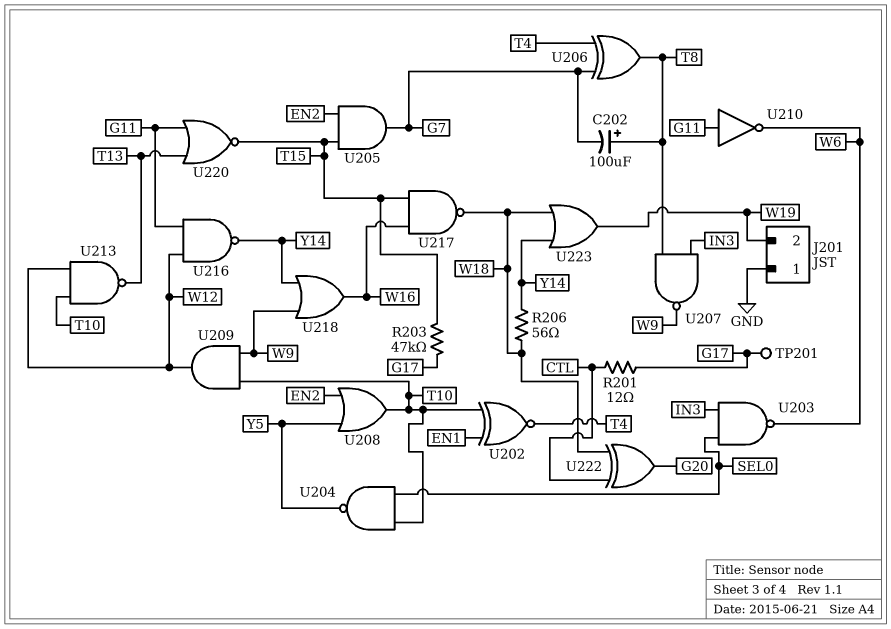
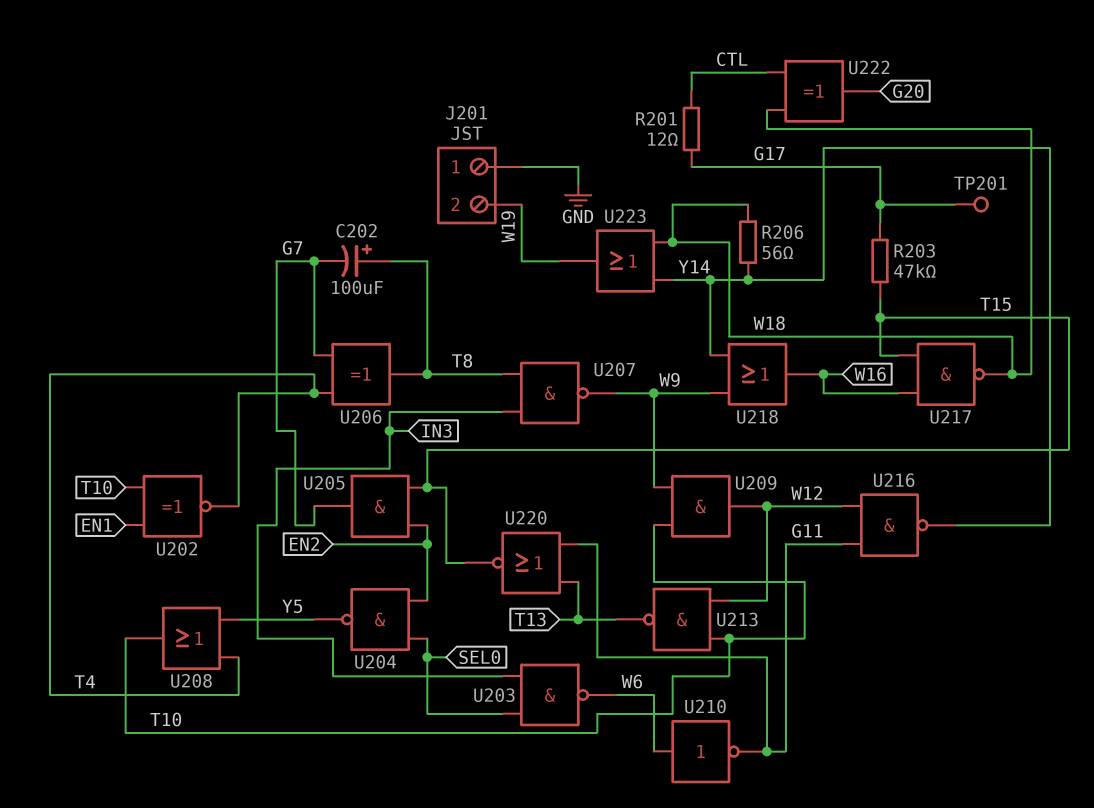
U204: NAND (in SEL0, in T10, out Y5) -> NAND (in EN2, in SEL0, out Y5)
U208: OR (in EN2, in Y5, out T10) -> OR (in T4, in Y5, out T10)
U210: NOT (in G11, out W6) -> NOT (in W6, out G11)

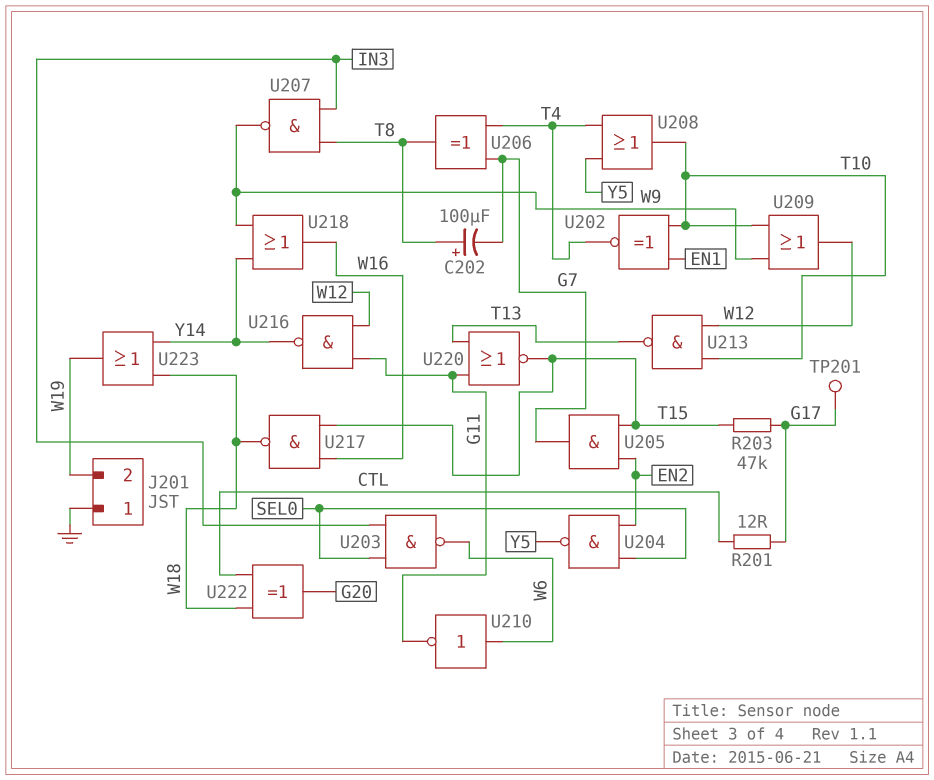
R206: 56 (W18, Y14) -> none
U209: AND (in T10, in W9, out W12) -> OR (in T10, in W9, out W12)

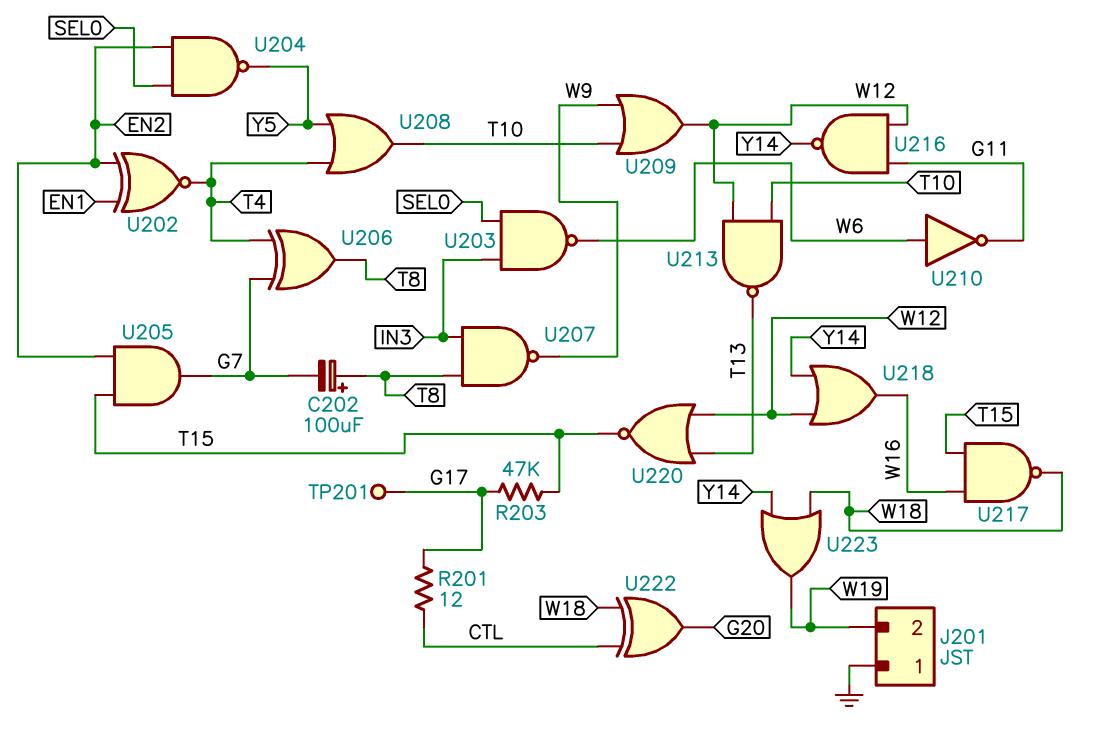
U202: XNOR (in EN1, in T10, out T4) -> XNOR (in EN1, in EN2, out T4)
U218: OR (in W9, in Y14, out W16) -> OR (in W12, in Y14, out W16)
U220: NOR (in G11, in T13, out T15) -> NOR (in T13, in W12, out T15)

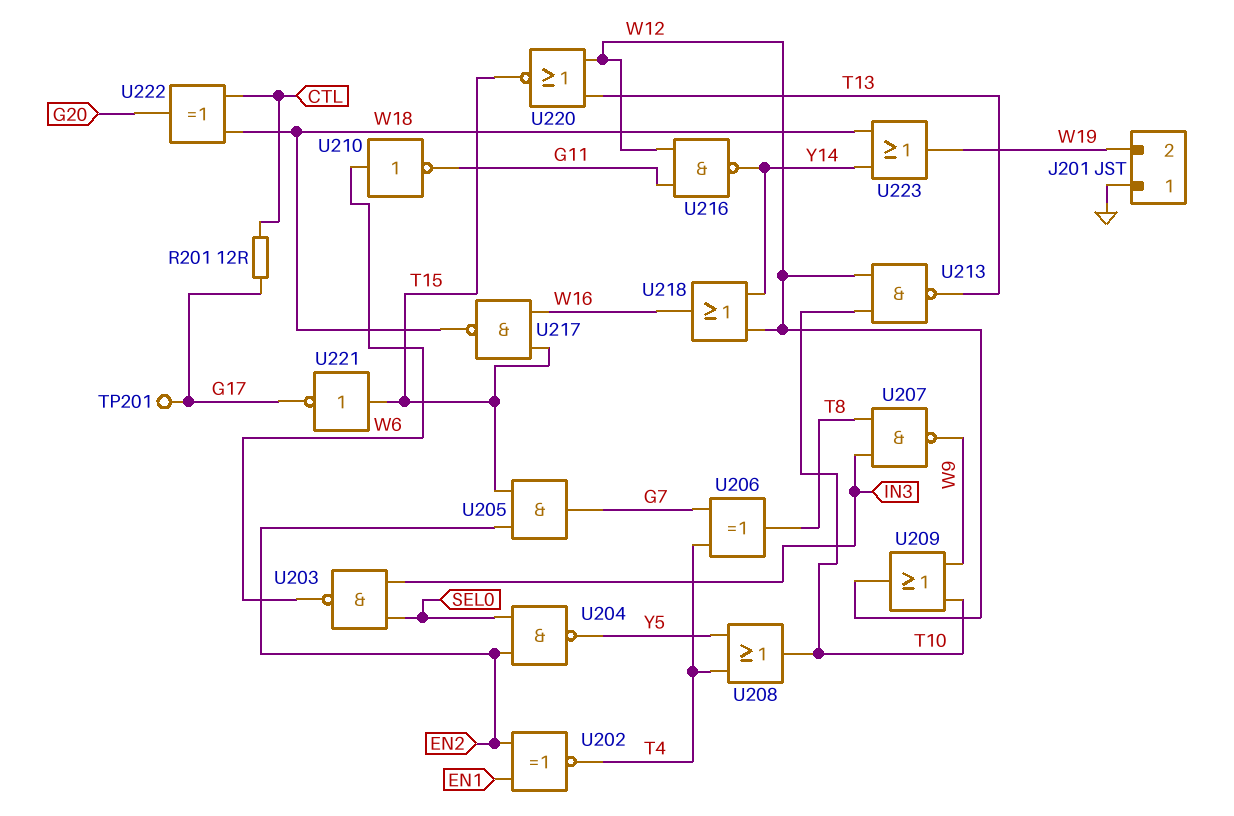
C202: 100uF (plus T8, minus G7) -> none
R203: 47k (G17, T15) -> none
U221: none -> NOT (in T15, out G17)

